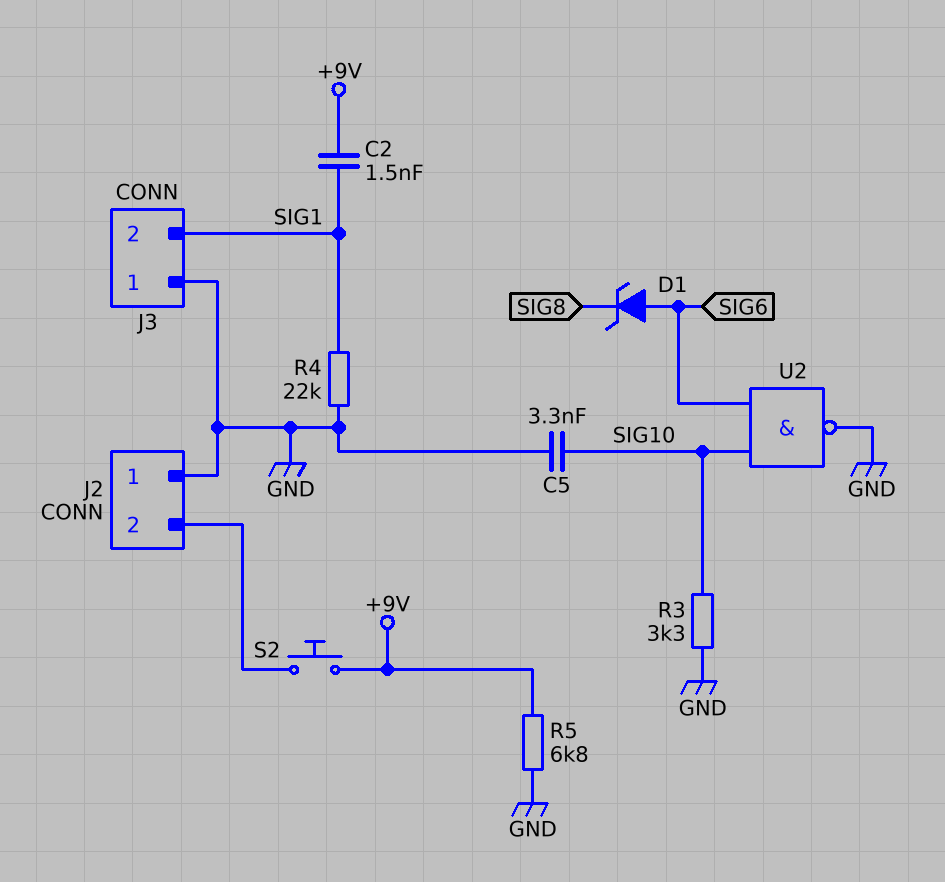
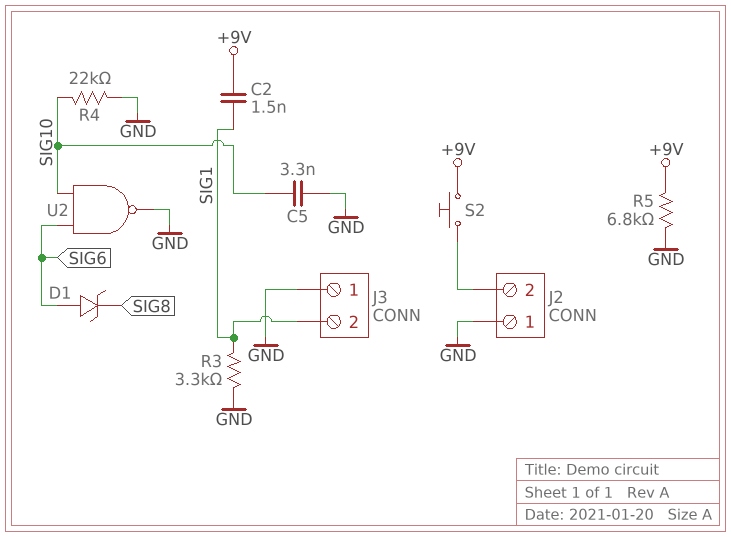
R3: 3.3k (GND, SIG10) -> 3.3k (GND, SIG1)
R4: 22k (GND, SIG1) -> 22k (GND, SIG10)

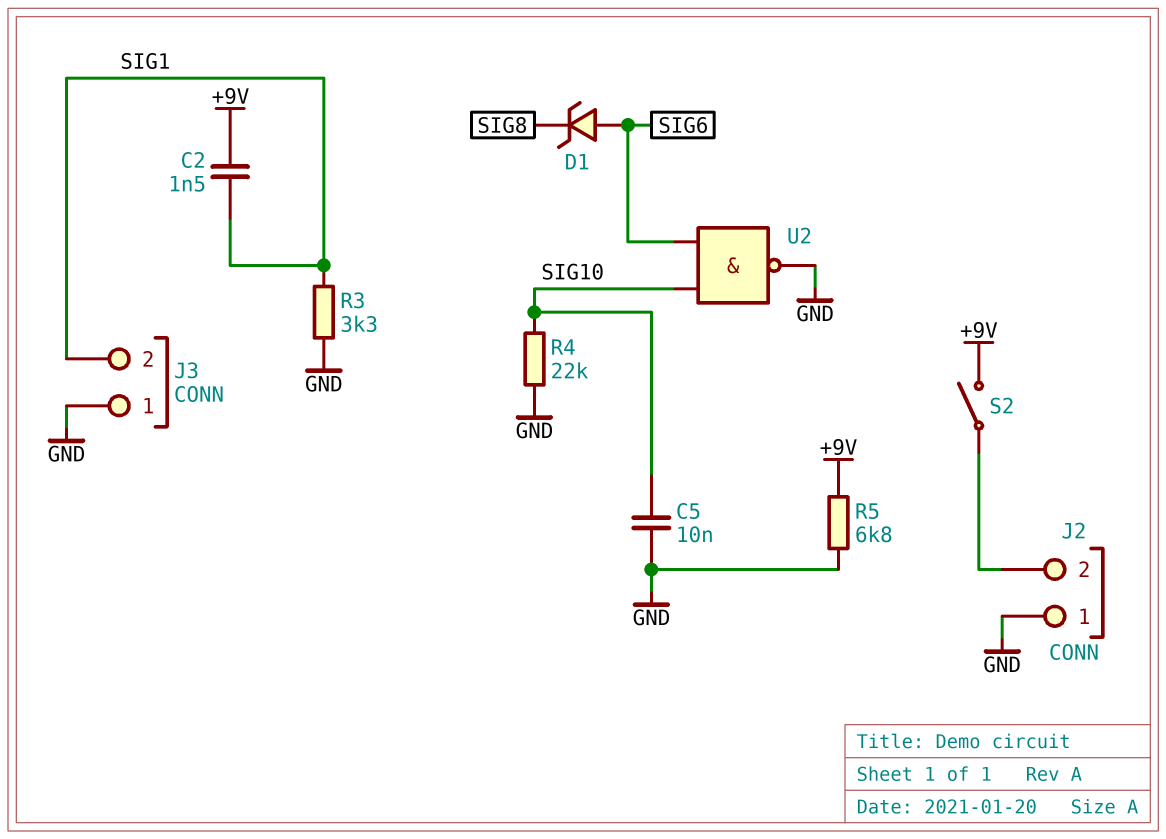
C5: 3.3nF (GND, SIG10) -> 10nF (GND, SIG10)
S2: button (+9V, J2/2) -> switch (+9V, J2/2)

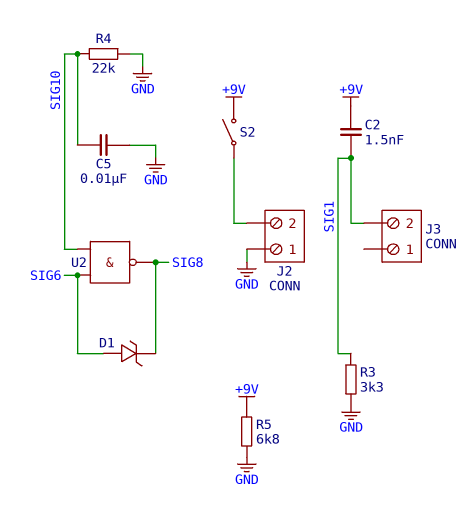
J3 pin 1: GND -> none
U2: NAND (in SIG6, in SIG10, out GND) -> NAND (in SIG6, in SIG10, out SIG8)

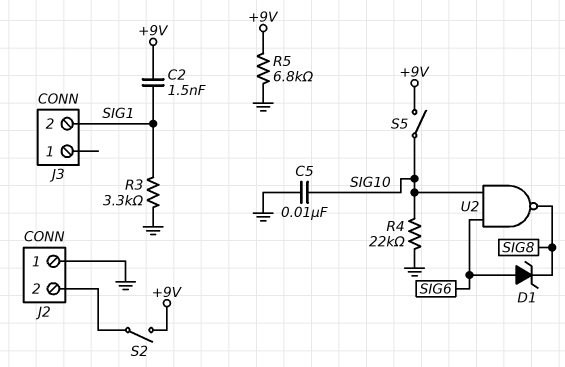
S5: none -> switch (+9V, SIG10)

